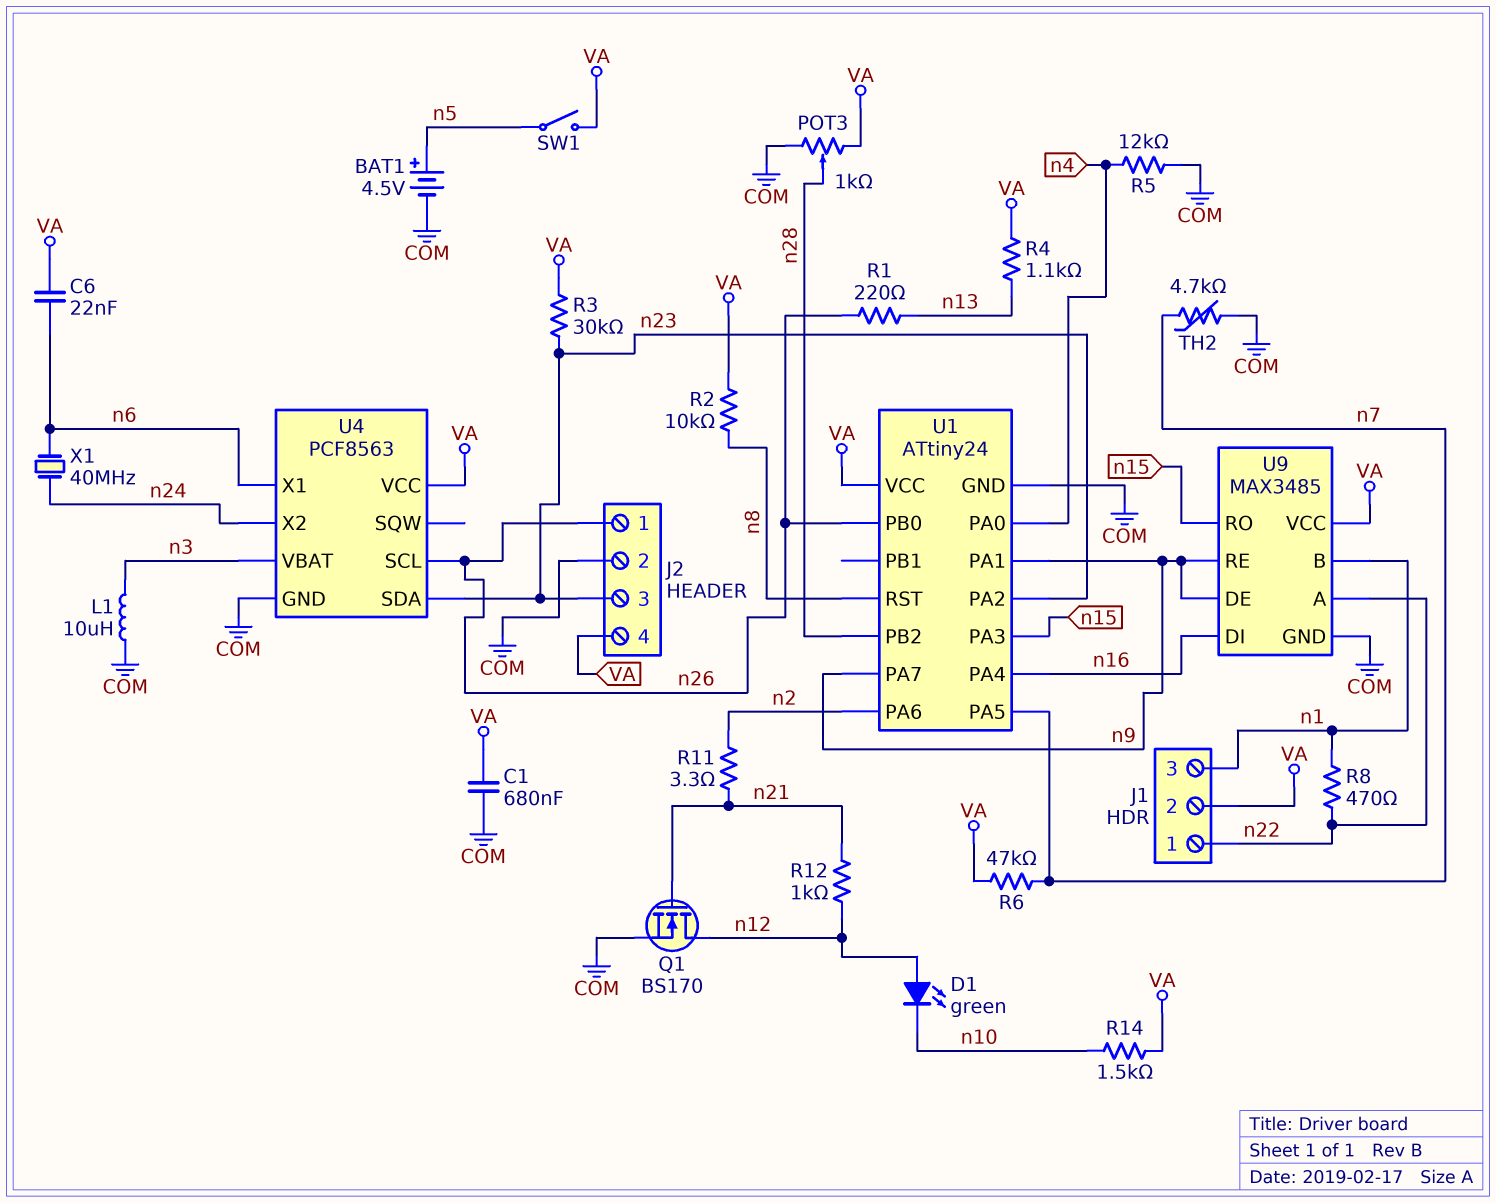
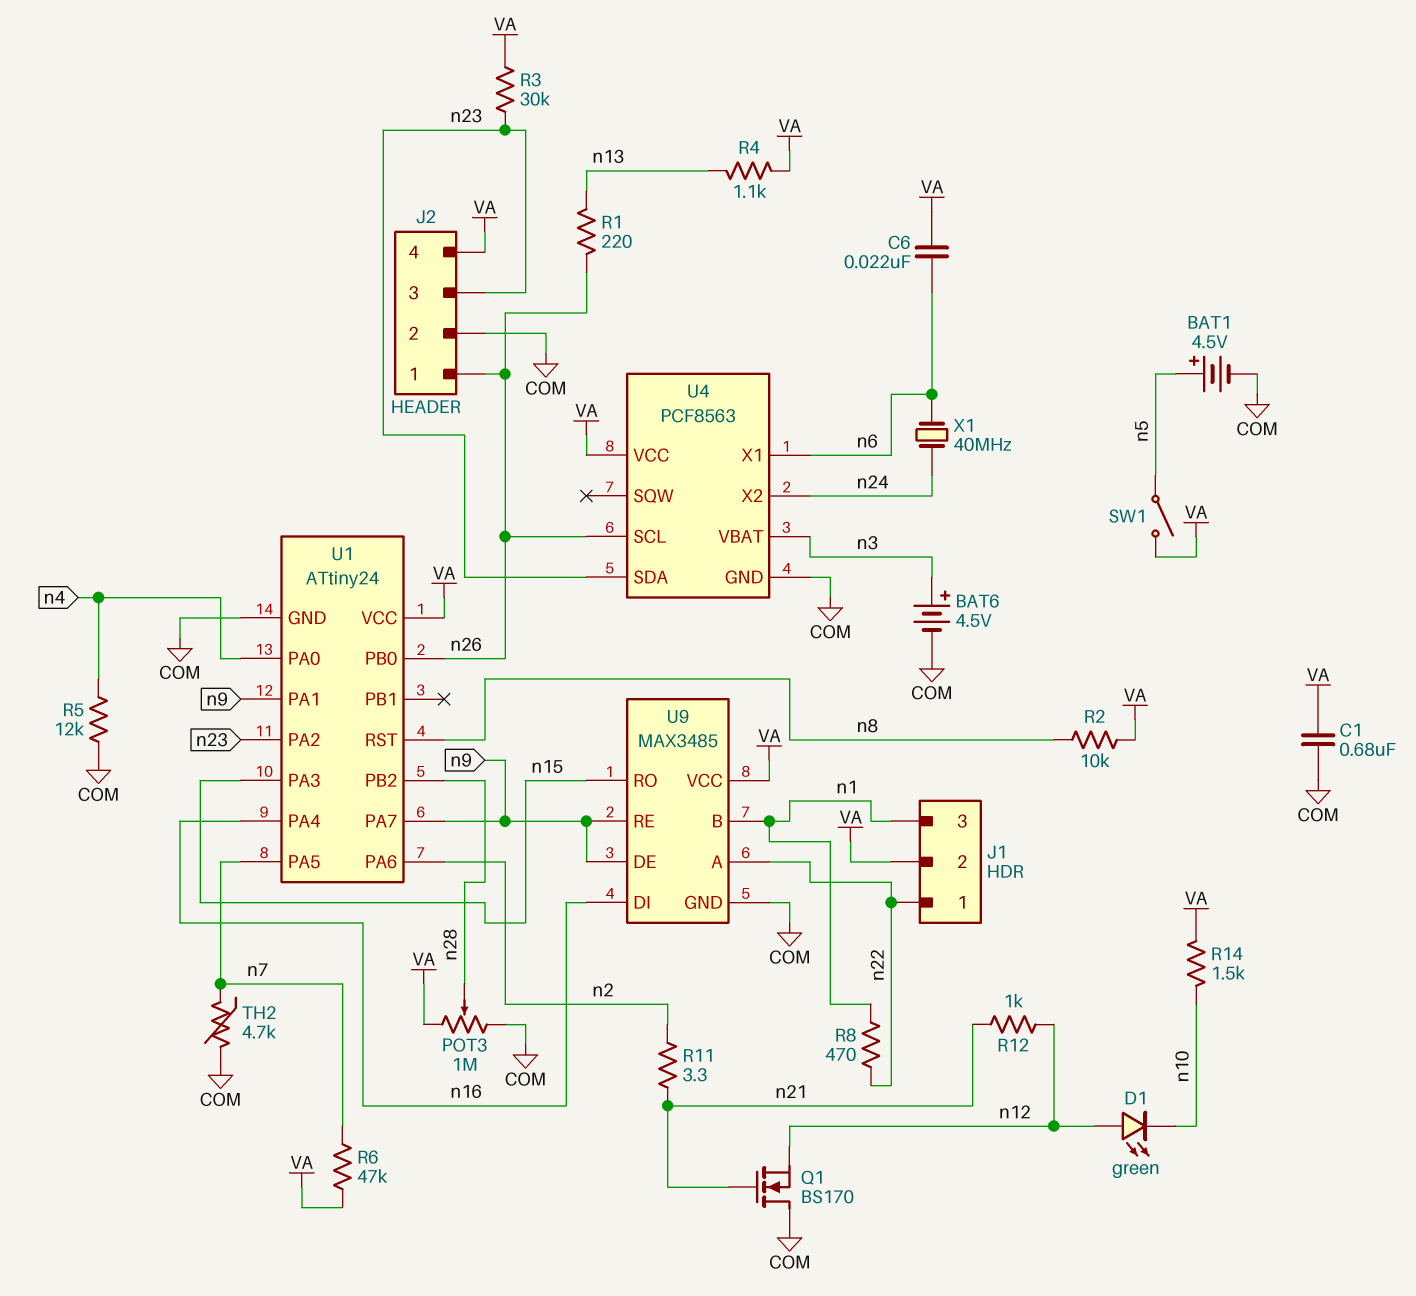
BAT6: none -> 4.5V (plus n3, minus COM)
L1: 10uH (COM, n3) -> none
POT3: 1k (COM, VA, wiper n28) -> 1M (COM, VA, wiper n28)
Q1: NMOS BS170 (G n21, D n12, S COM) -> NMOS BS170 (G n21, D COM, S n12)

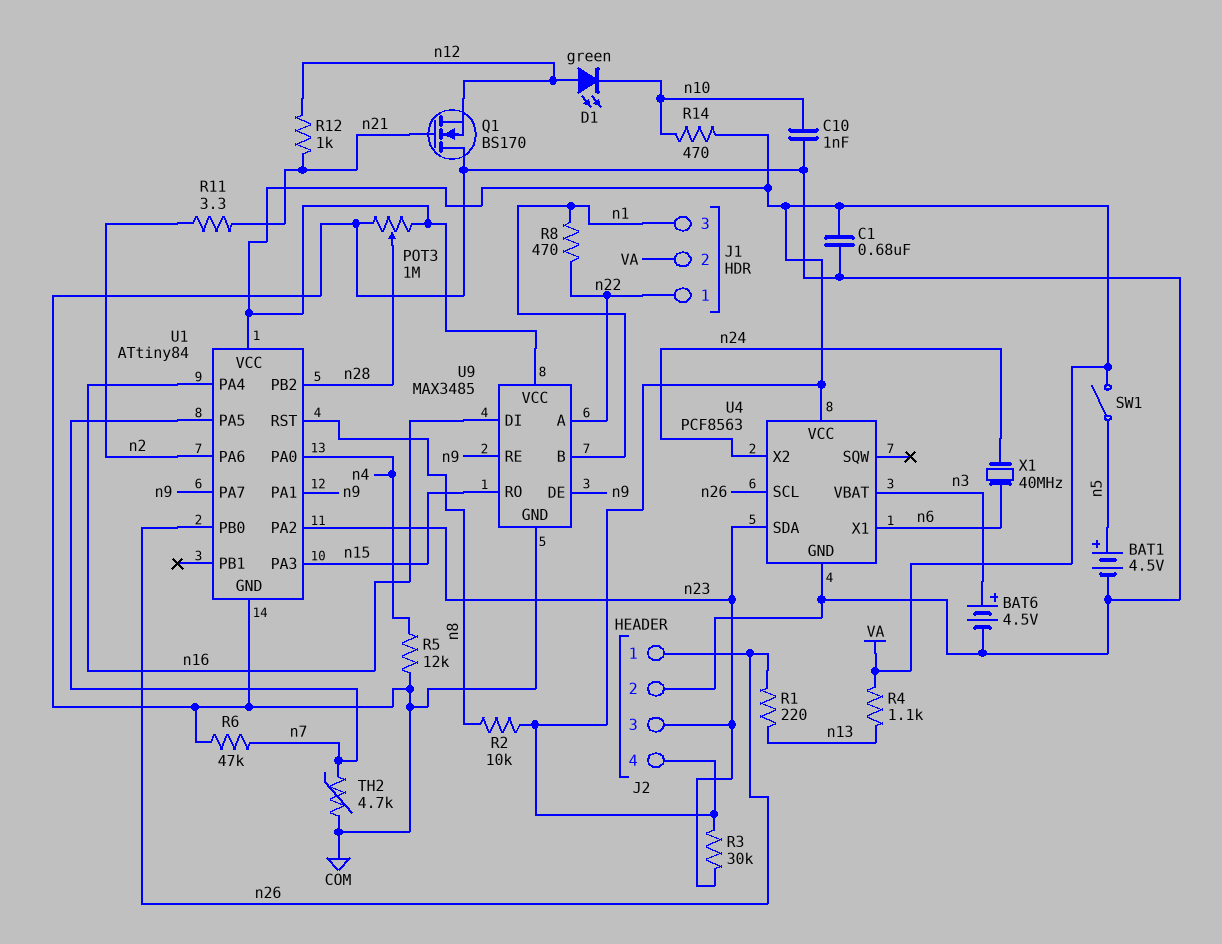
C6: 22nF (VA, n6) -> none
C10: none -> 1nF (COM, n10)
R6: 47k (VA, n7) -> 47k (COM, n7)
R14: 1.5k (VA, n10) -> 470 (VA, n10)
U1: ATtiny24 -> ATtiny84

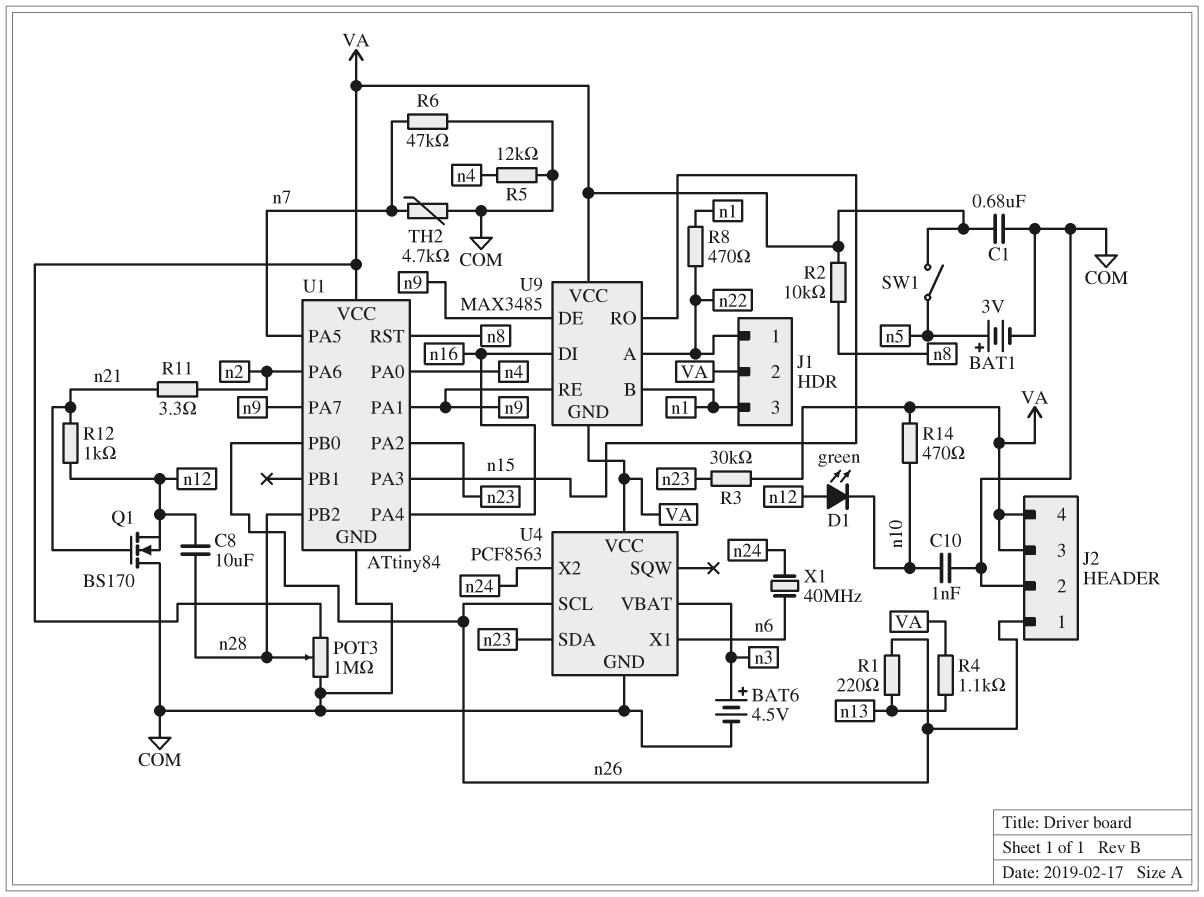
BAT1: 4.5V (plus n5, minus COM) -> 3V (plus n5, minus COM)
C8: none -> 10uF (n12, n28)
J2 pin 3: n23 -> VA
U9 pin GND: COM -> VA

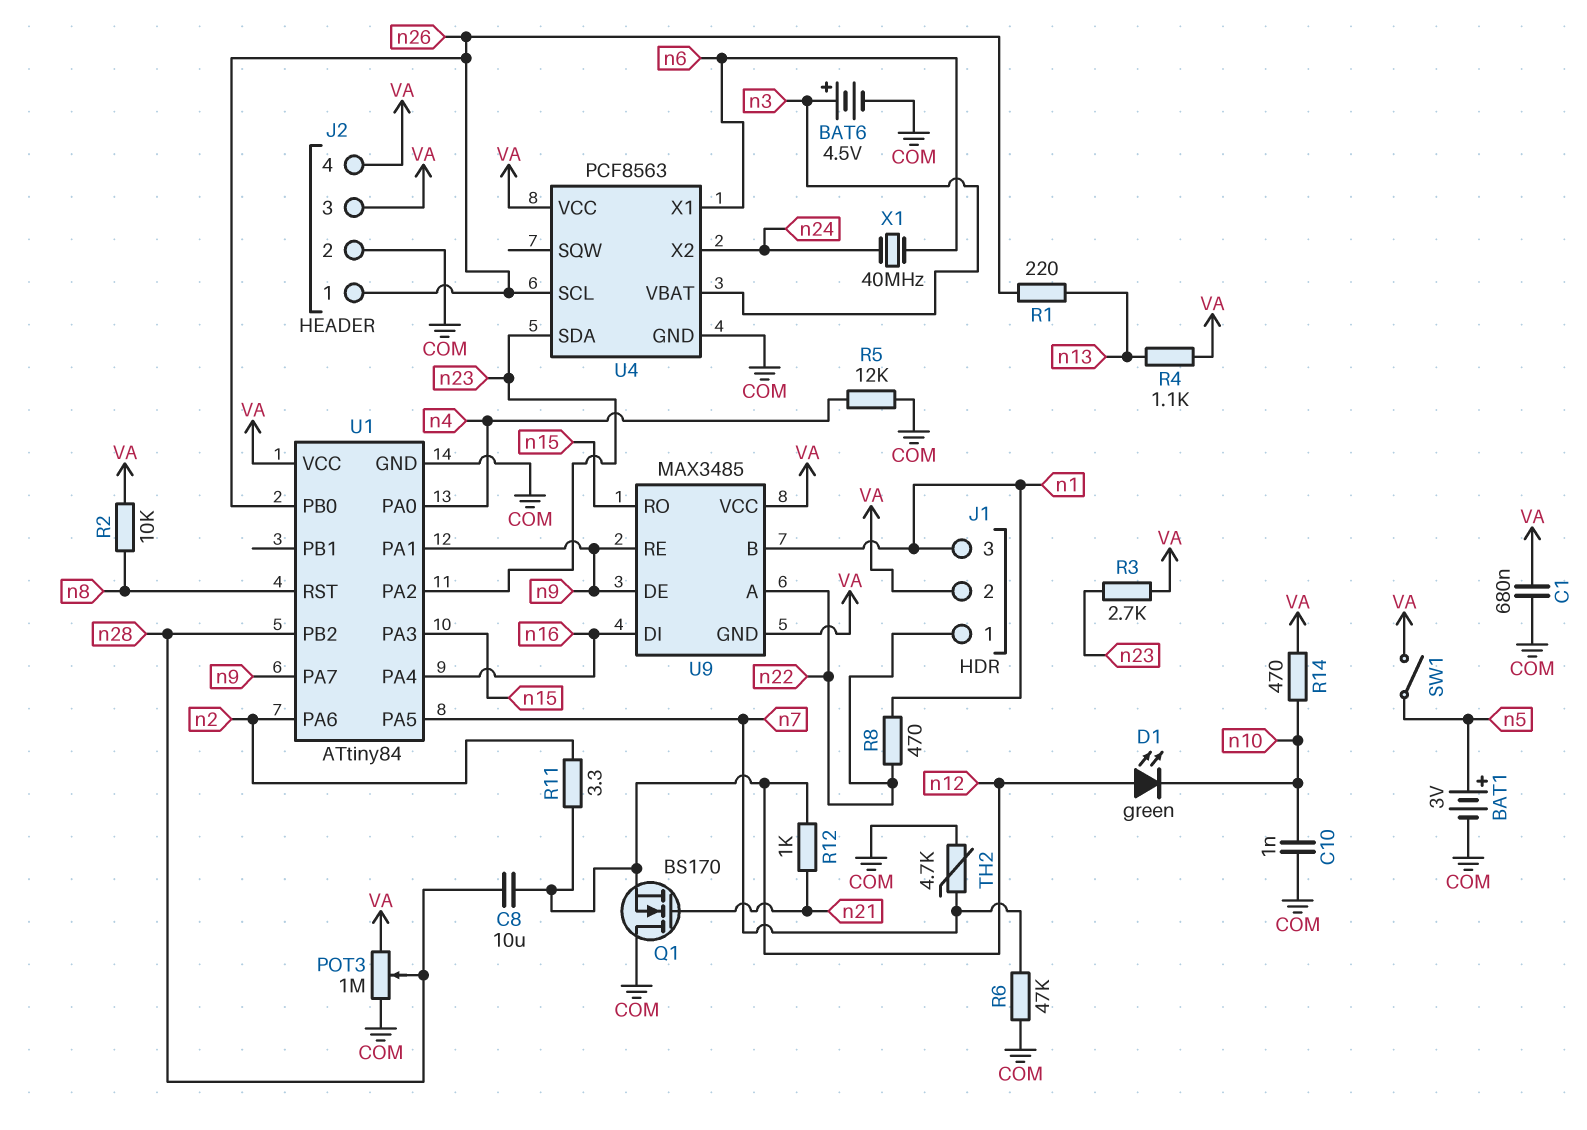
R3: 30k (VA, n23) -> 2.7k (VA, n23)
R11: 3.3 (n2, n21) -> 3.3 (n2, n12)

